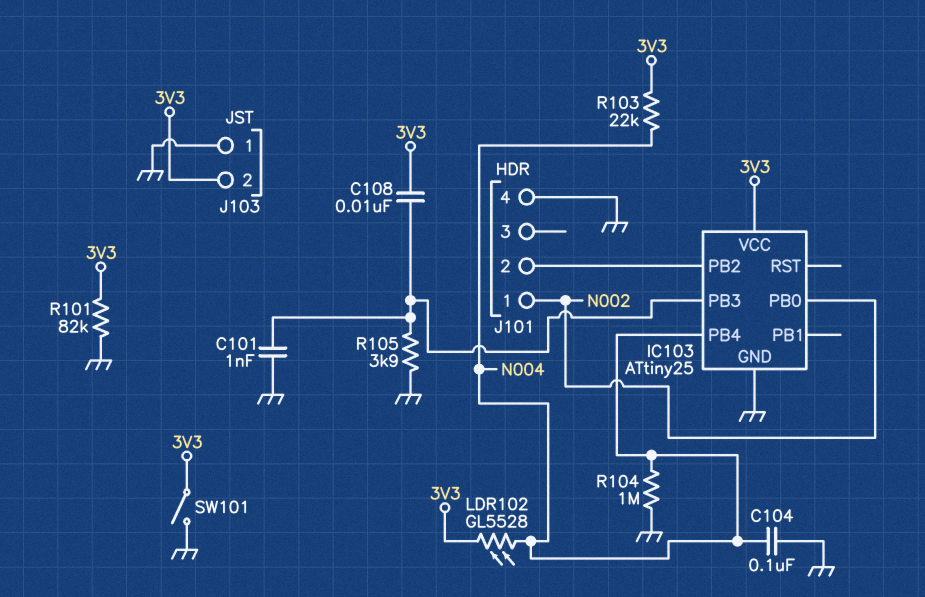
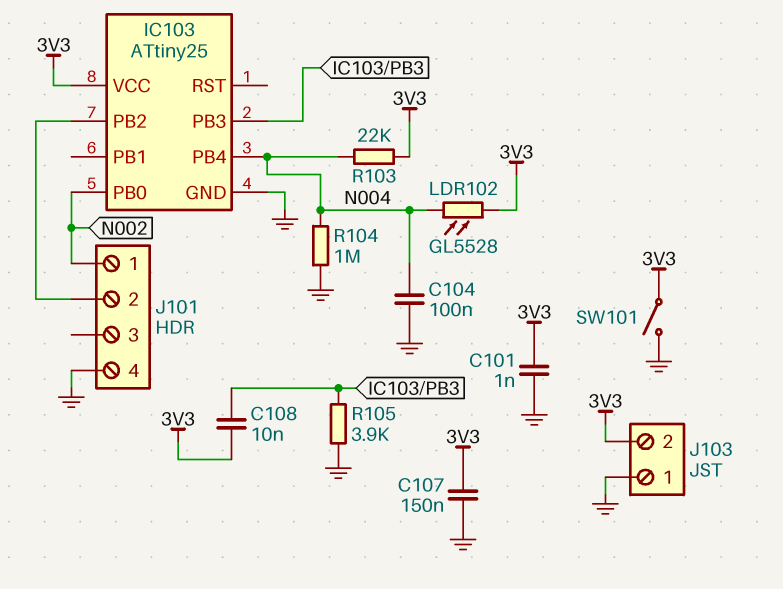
C101: 1nF (GND, IC103/PB3) -> 1nF (3V3, GND)
C107: none -> 150nF (3V3, GND)
R101: 82k (3V3, GND) -> none

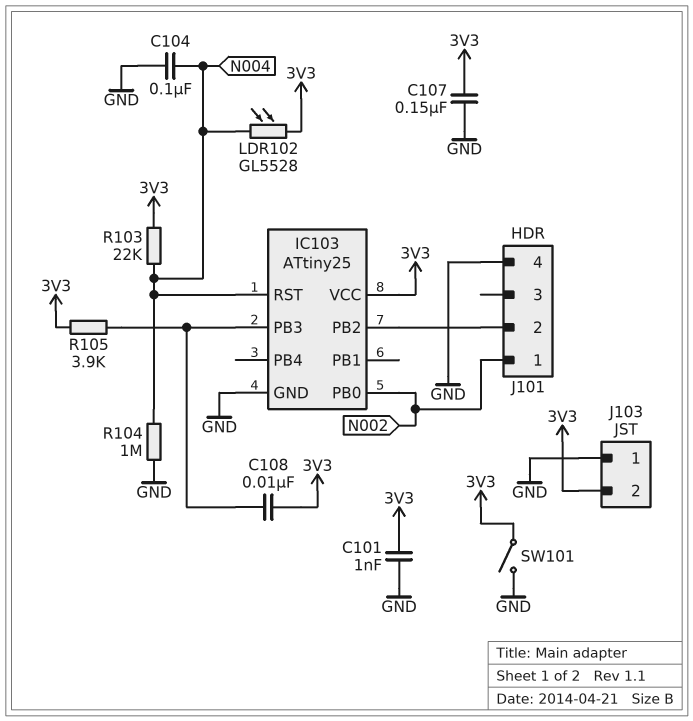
IC103 pin PB4: N004 -> none
IC103 pin RST: none -> N004
R105: 3.9k (GND, IC103/PB3) -> 3.9k (3V3, IC103/PB3)

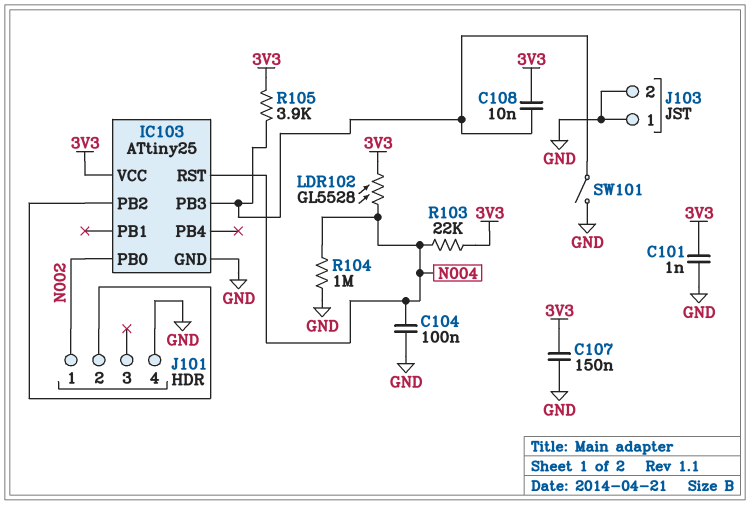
J103 pin 2: 3V3 -> GND
SW101: switch (3V3, GND) -> switch (GND, IC103/PB3)

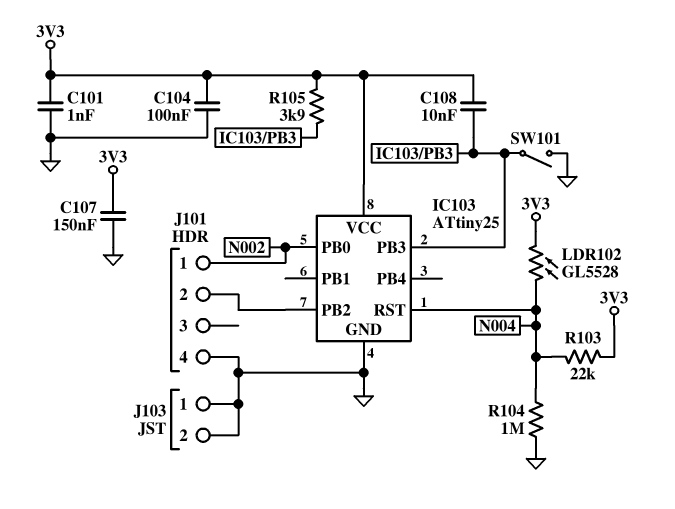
C104: 100nF (GND, N004) -> 100nF (3V3, GND)

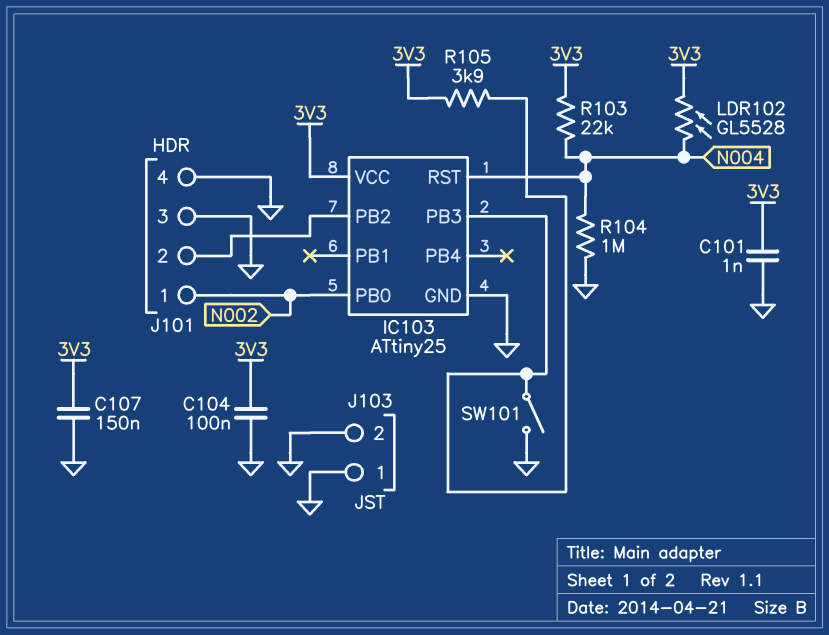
C108: 10nF (3V3, IC103/PB3) -> none
J101 pin 3: none -> GND

